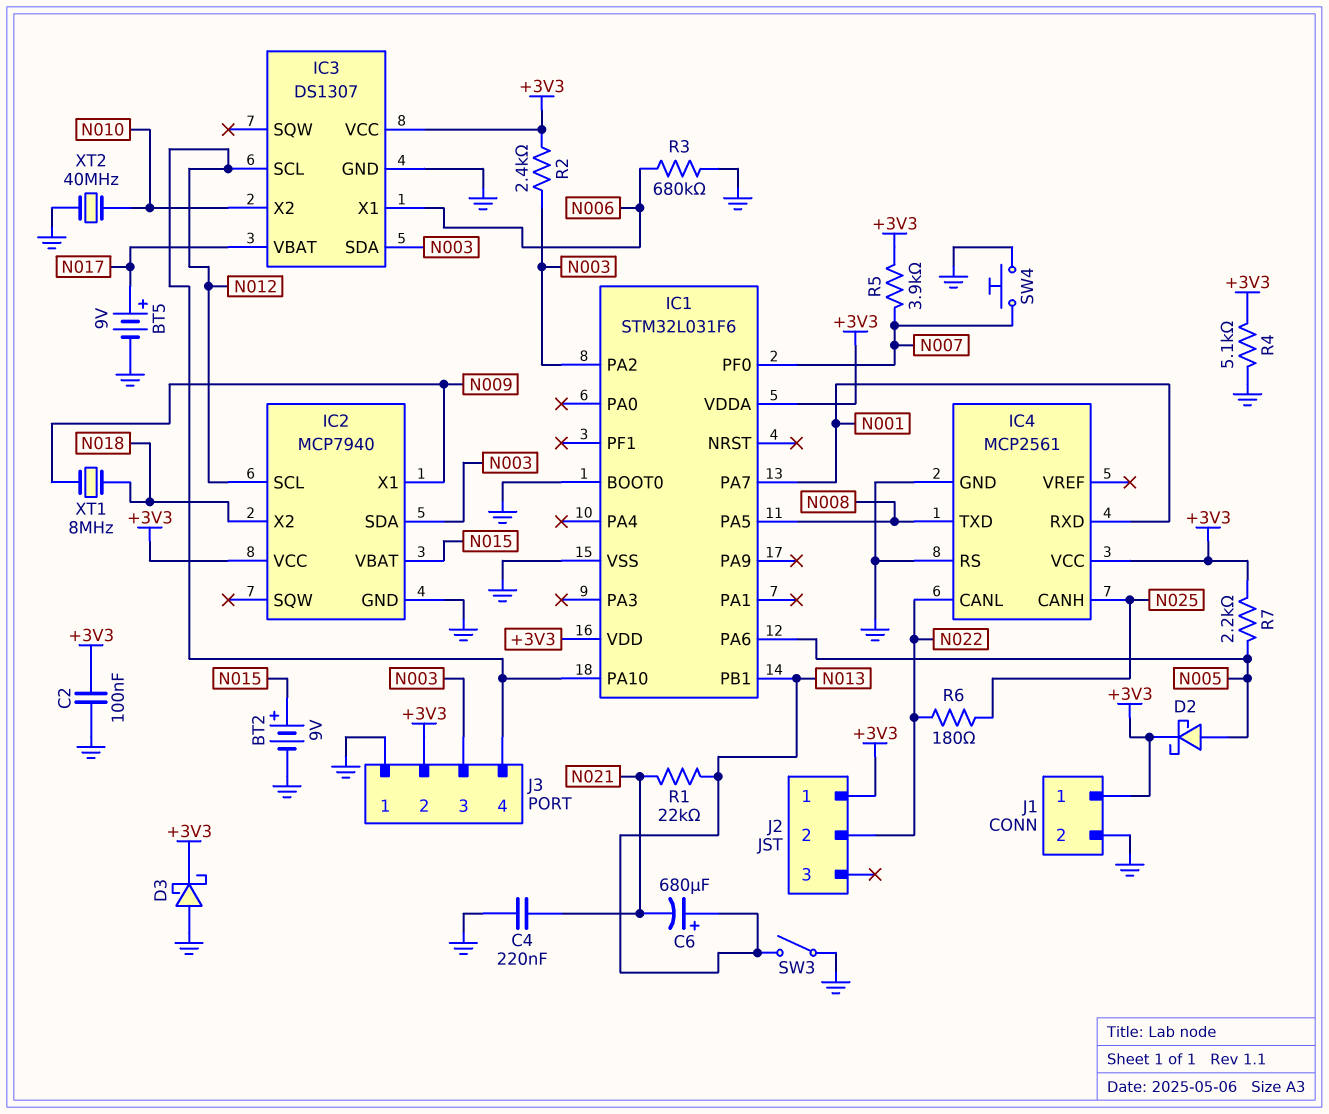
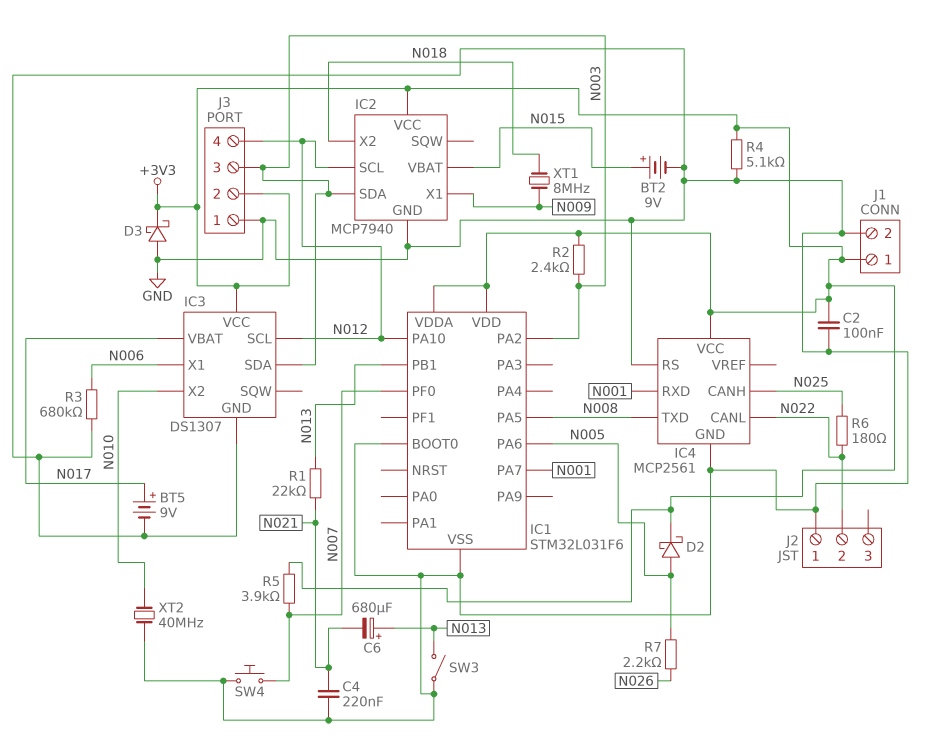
J2 pin 1: +3V3 -> GND
R7: 2.2k (+3V3, N005) -> 2.2k (N005, N026)

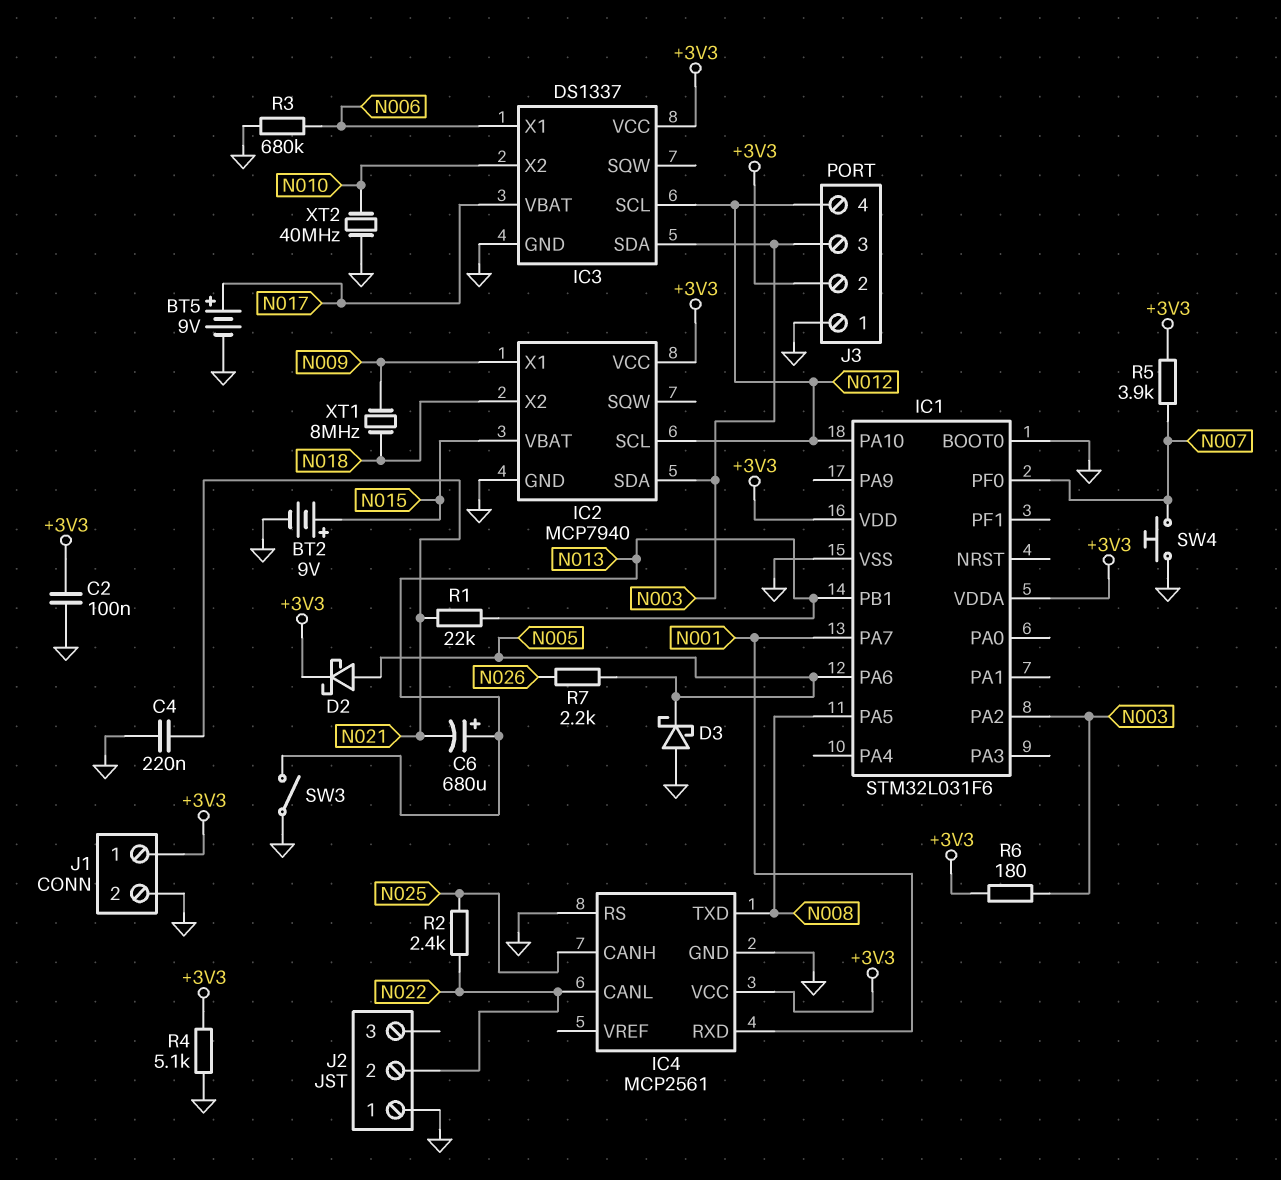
D3: schottky (A GND, K +3V3) -> schottky (A GND, K N005)
IC3: DS1307 -> DS1337
R2: 2.4k (+3V3, N003) -> 2.4k (N022, N025)
R6: 180 (N022, N025) -> 180 (+3V3, N003)

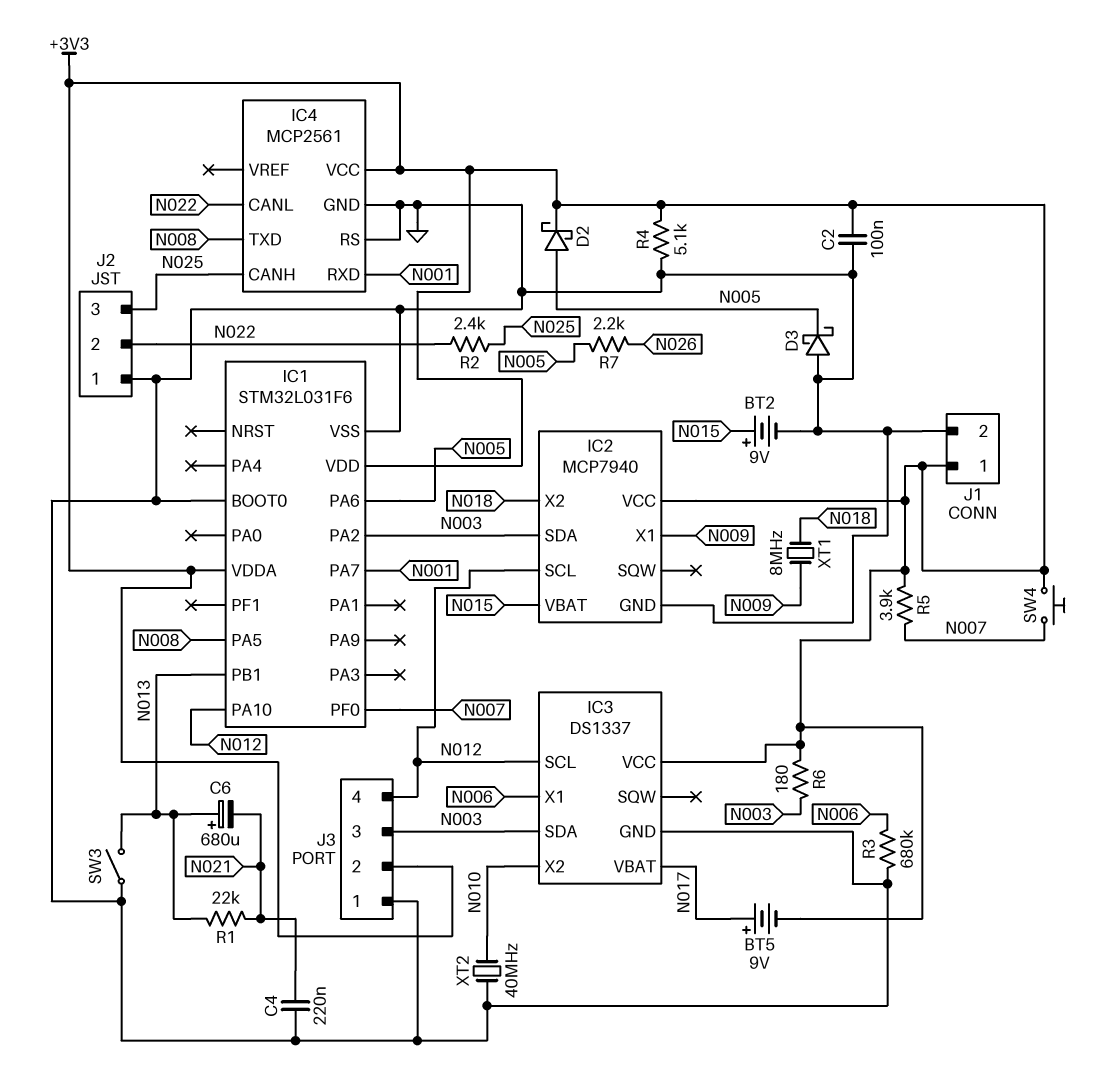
BT5: 9V (plus N017, minus GND) -> 9V (plus N017, minus +3V3)
J2 pin 3: none -> N025
SW4: button (GND, N007) -> button (+3V3, N007)

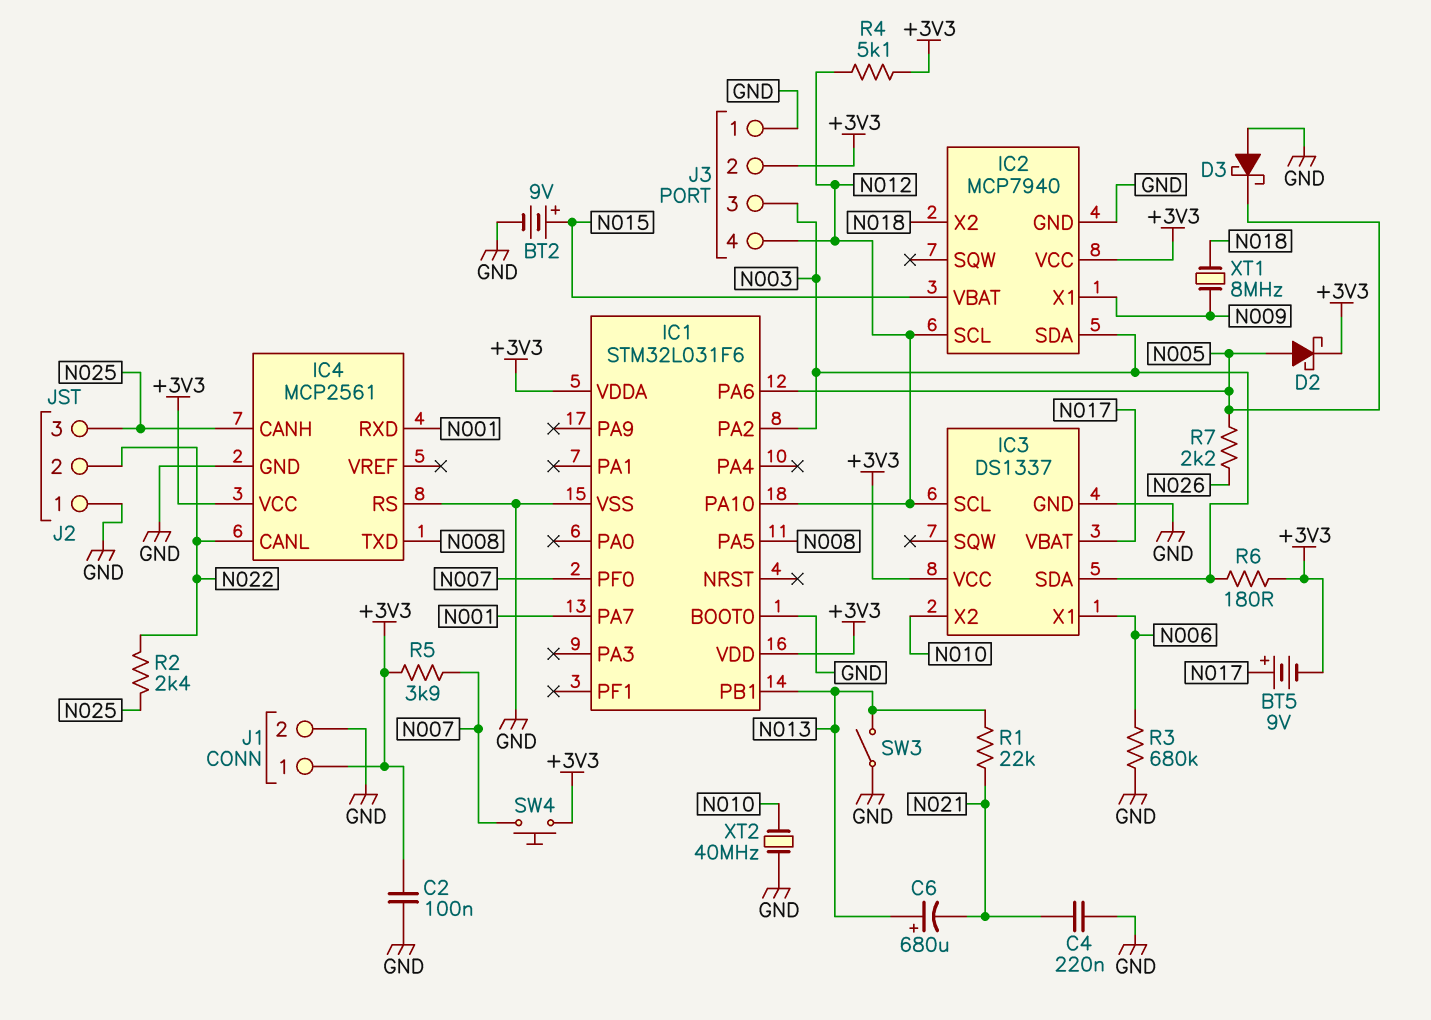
R4: 5.1k (+3V3, GND) -> 5.1k (+3V3, N012)

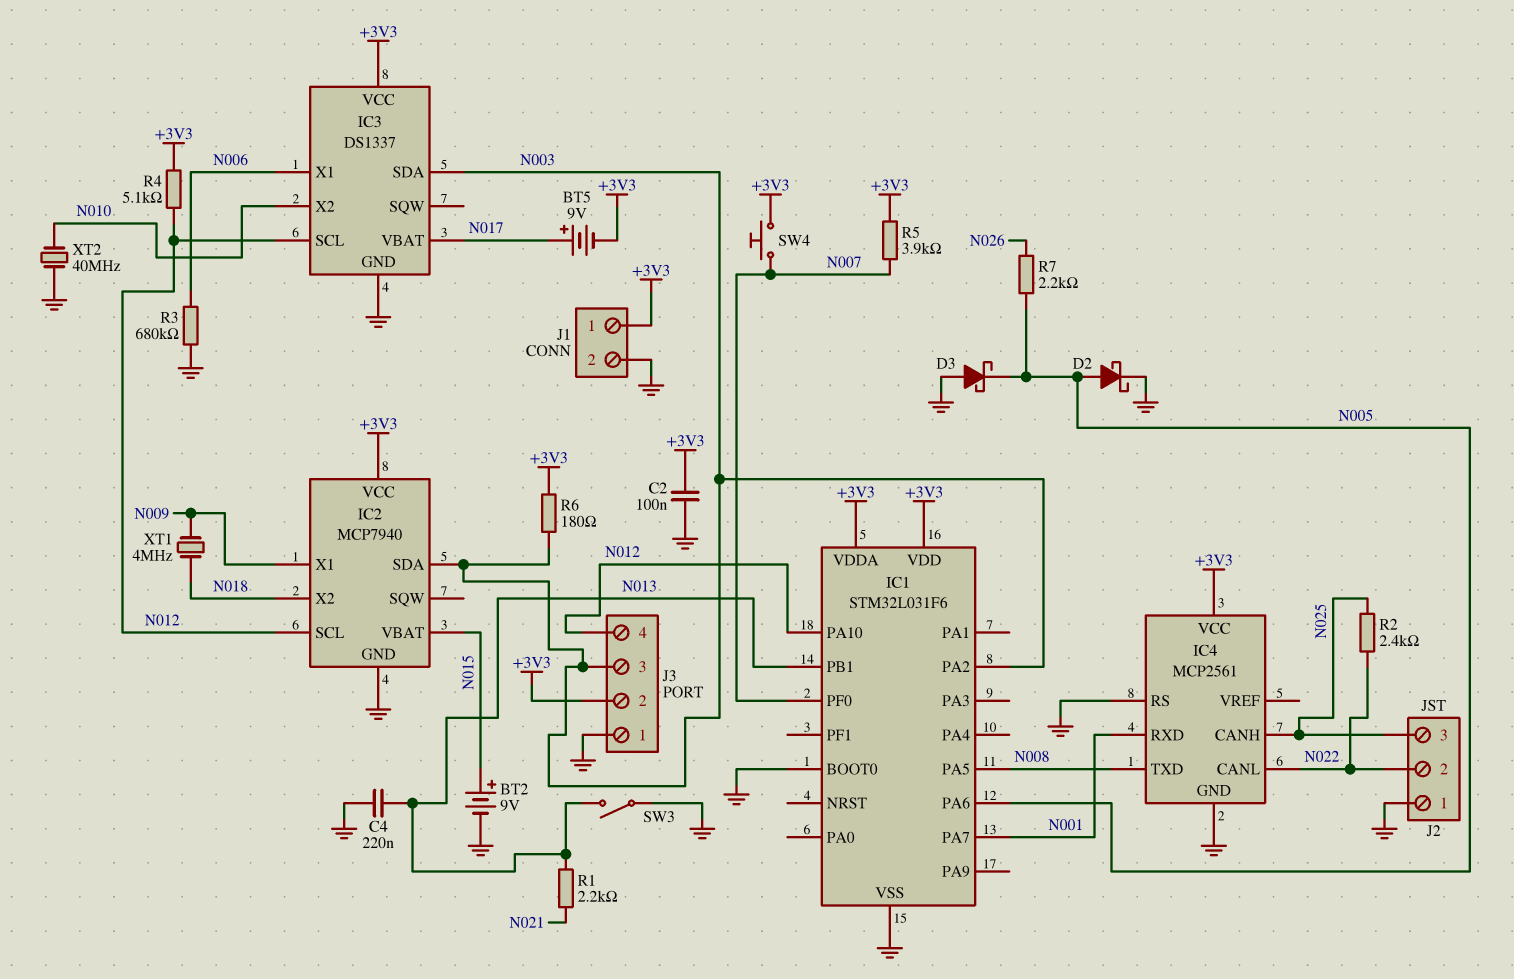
C4: 220nF (GND, N021) -> 220nF (GND, N013)
C6: 680uF (plus N013, minus N021) -> none
D2: schottky (A N005, K +3V3) -> schottky (A N005, K GND)
R1: 22k (N013, N021) -> 2.2k (N013, N021)
XT1: 8MHz (N009, N018) -> 4MHz (N009, N018)

